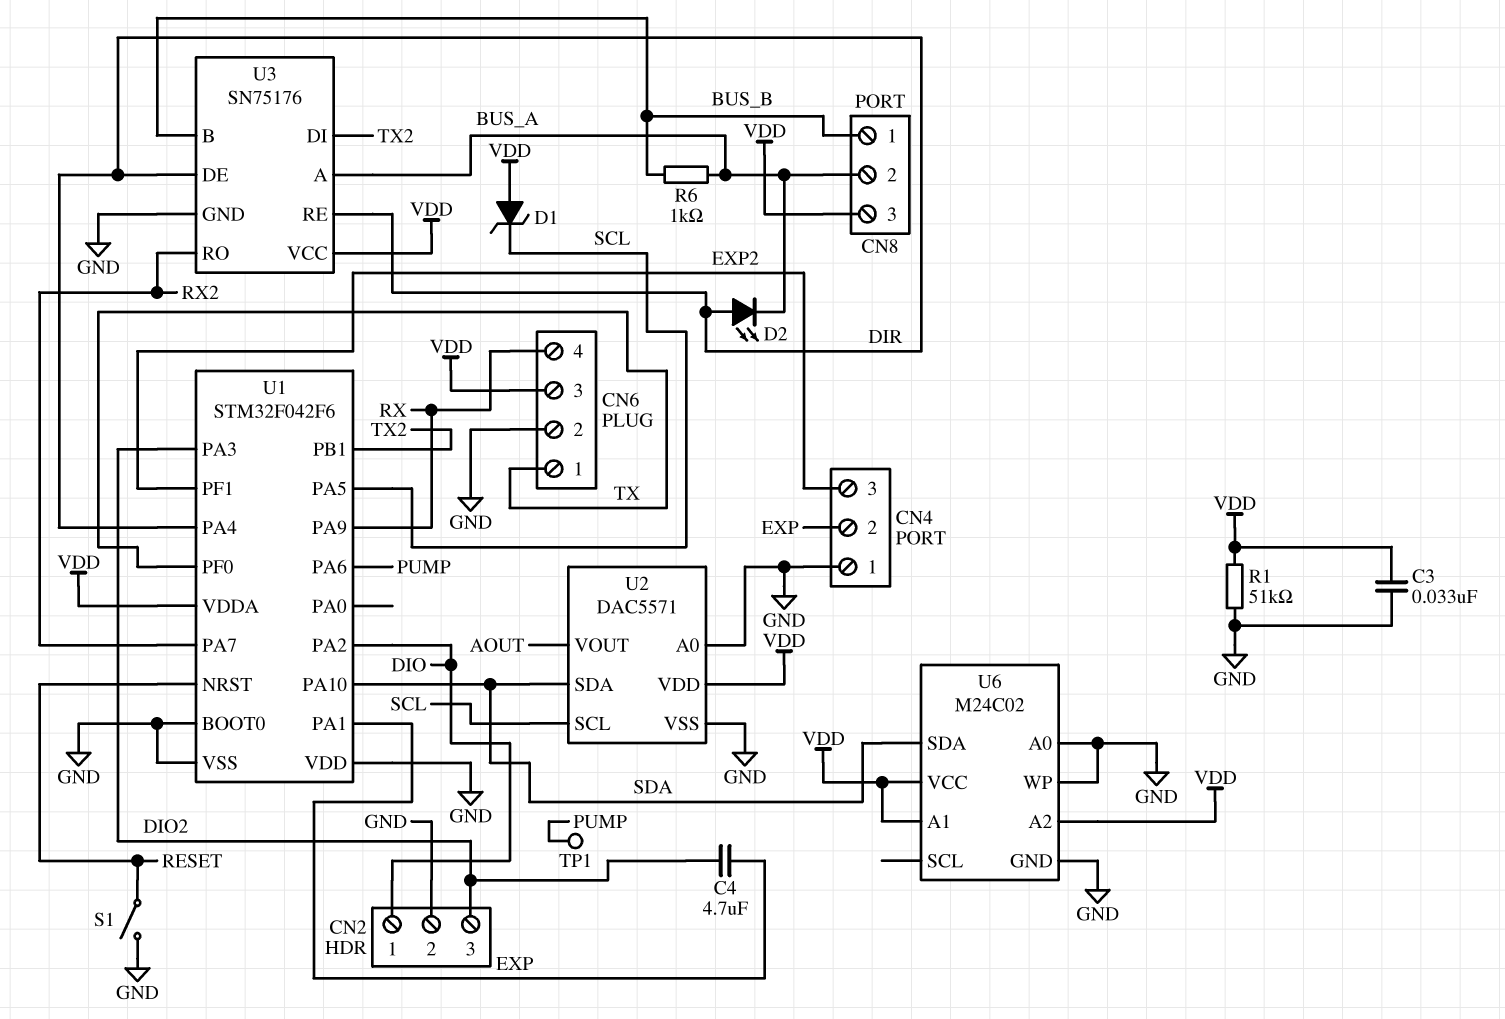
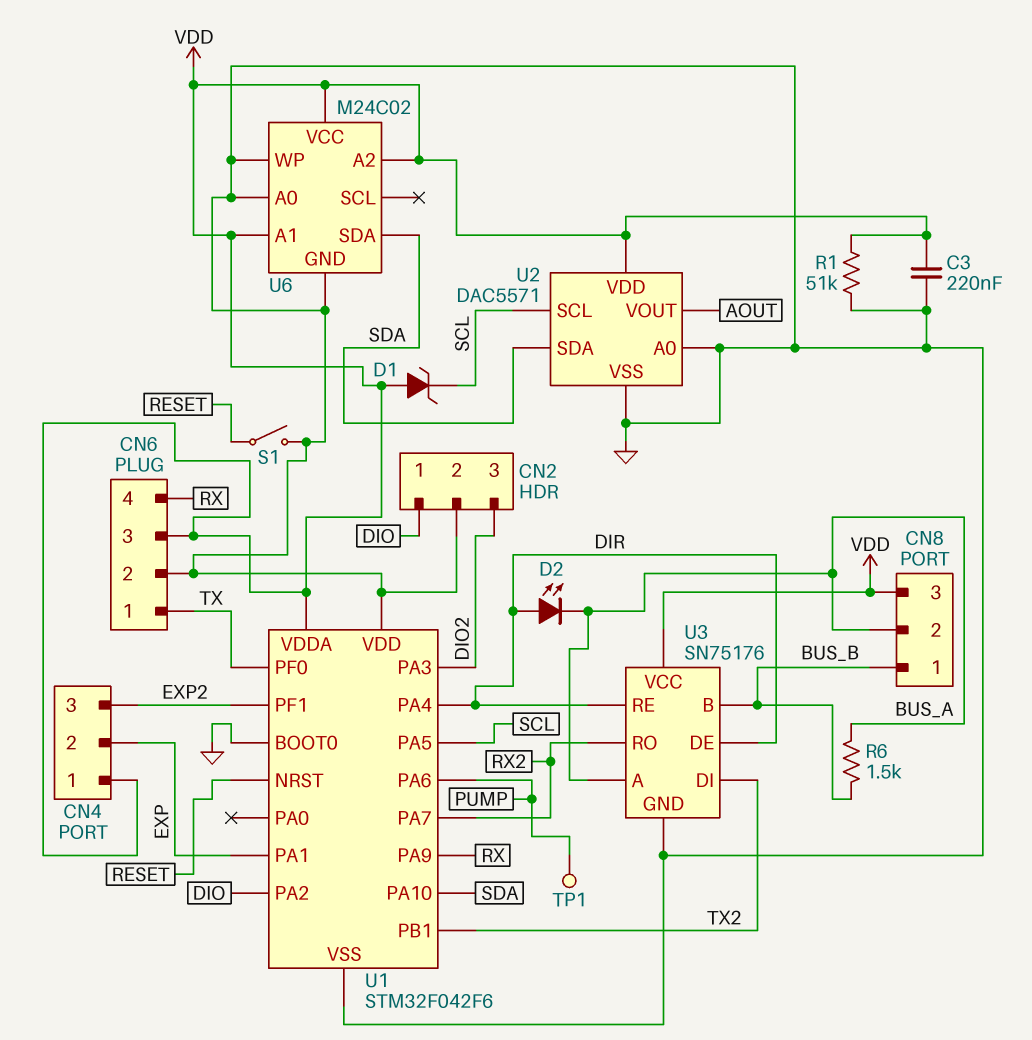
C3: 33nF (GND, VDD) -> 220nF (GND, VDD)
C4: 4.7uF (DIO2, EXP) -> none
CN4 pin 1: GND -> VDD
R6: 1k (BUS_A, BUS_B) -> 1.5k (BUS_A, BUS_B)

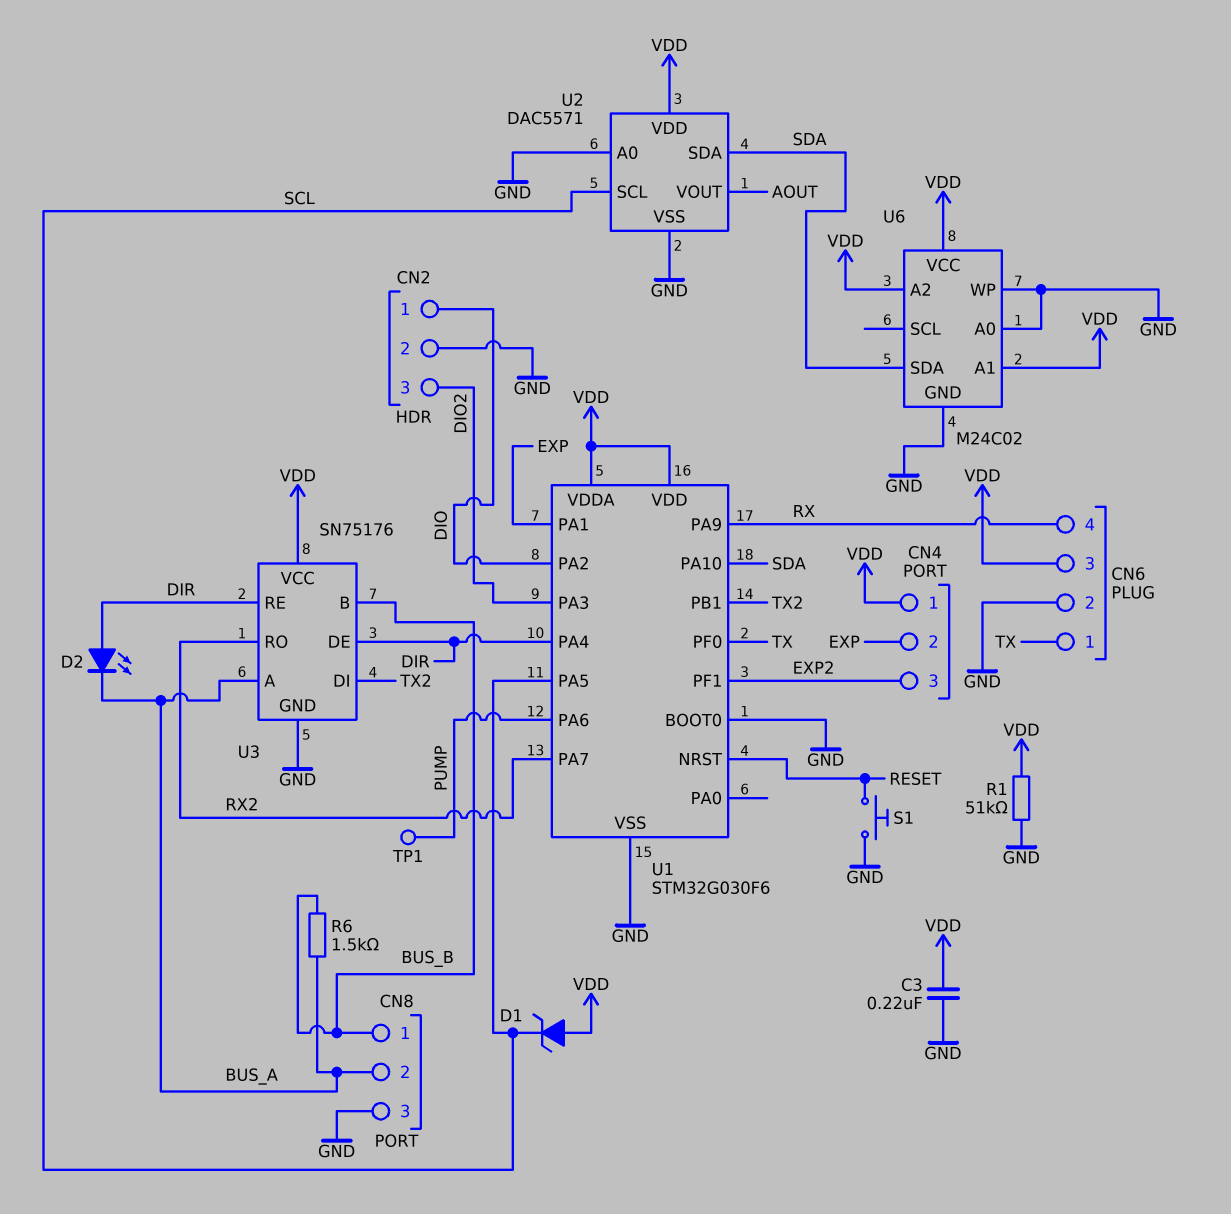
CN8 pin 3: VDD -> GND
S1: switch (GND, RESET) -> button (GND, RESET)
U1: STM32F042F6 -> STM32G030F6
U1 pin VDD: GND -> VDD

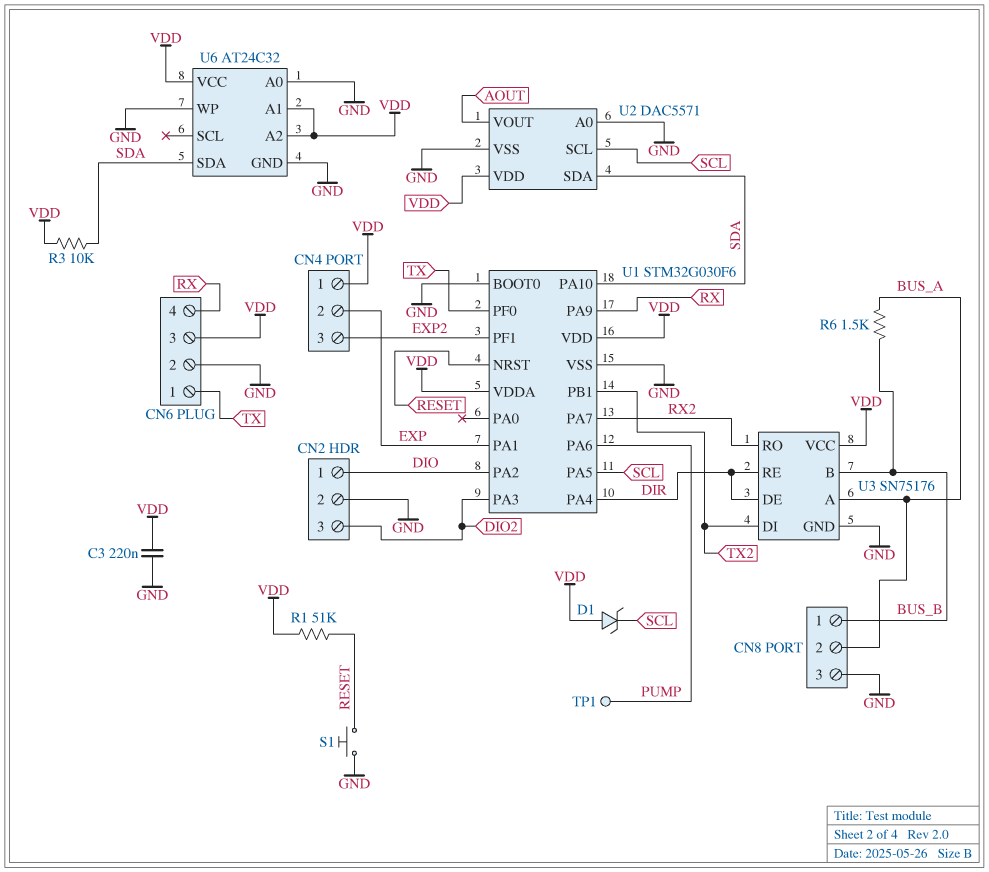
D2: LED (A DIR, K BUS_A) -> none
R1: 51k (GND, VDD) -> 51k (RESET, VDD)
R3: none -> 10k (SDA, VDD)
U6: M24C02 -> AT24C32

